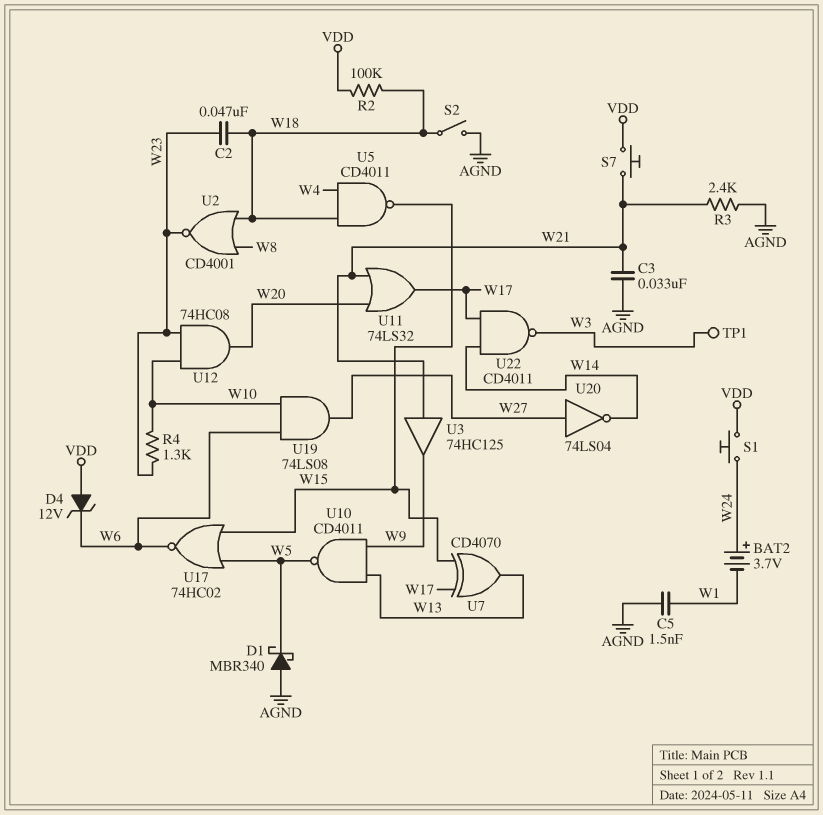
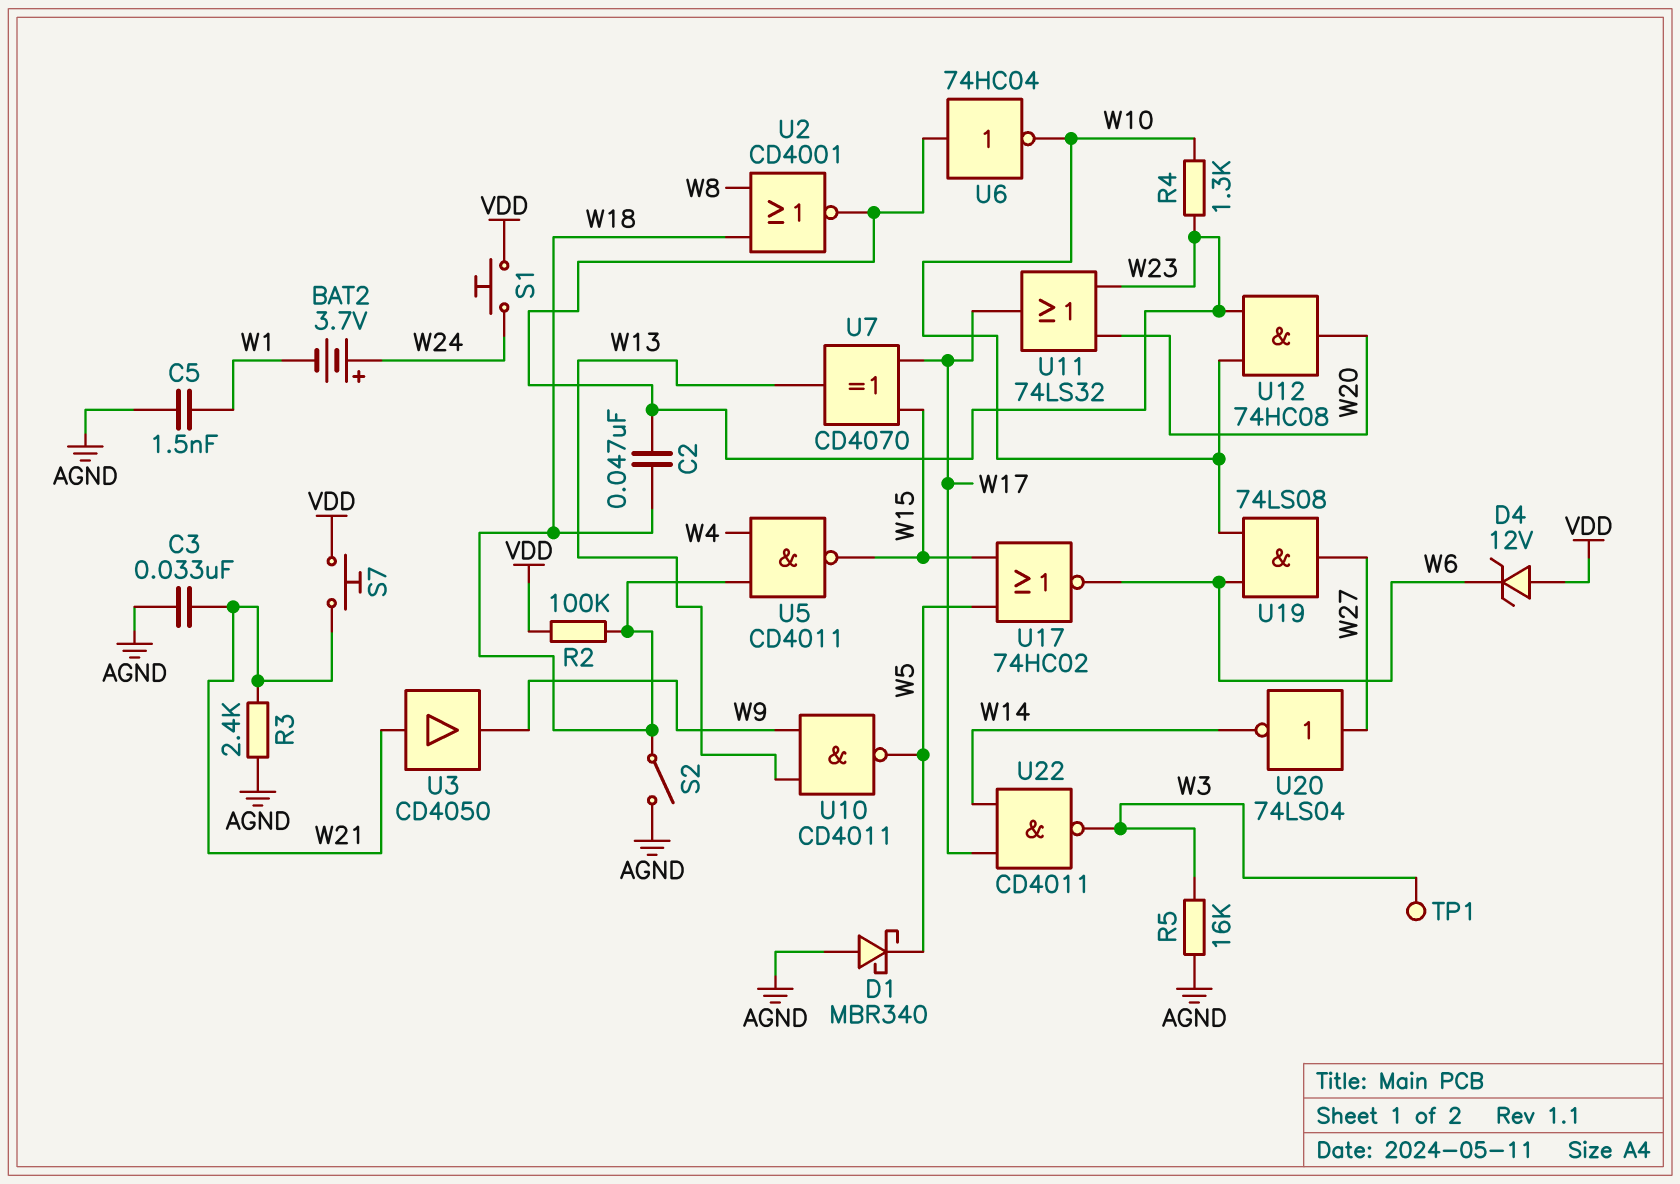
R5: none -> 16k (AGND, W3)
U3: buffer 74HC125 (in W21, out W9) -> buffer CD4050 (in W21, out W9)
U6: none -> NOT 74HC04 (in W23, out W10)
U11: OR 74LS32 (in W20, in W21, out W17) -> OR 74LS32 (in W20, in W23, out W17)

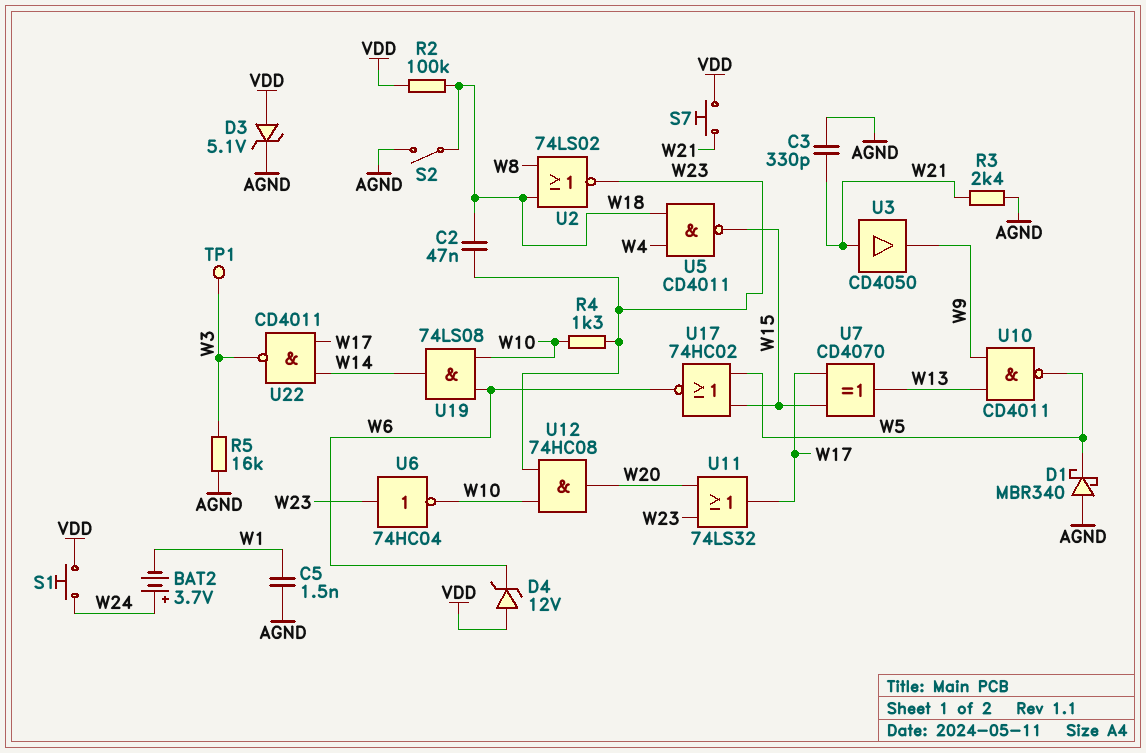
C3: 33nF (AGND, W21) -> 330pF (AGND, W21)
D3: none -> zener 5.1V (A VDD, K AGND)
U2: NOR CD4001 (in W8, in W18, out W23) -> NOR 74LS02 (in W8, in W18, out W23)
U19: AND 74LS08 (in W6, in W10, out W27) -> AND 74LS08 (in W6, in W10, out W14)
U20: NOT 74LS04 (in W27, out W14) -> none

